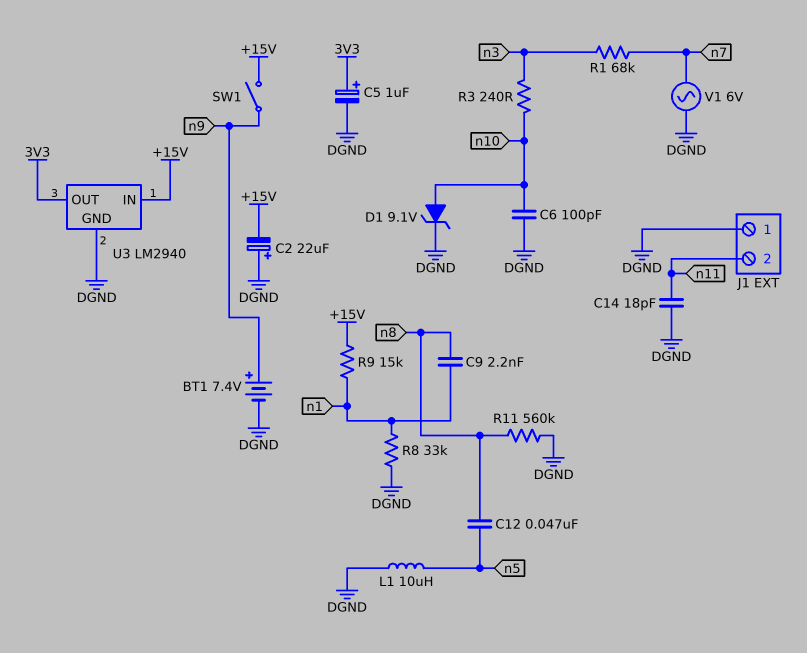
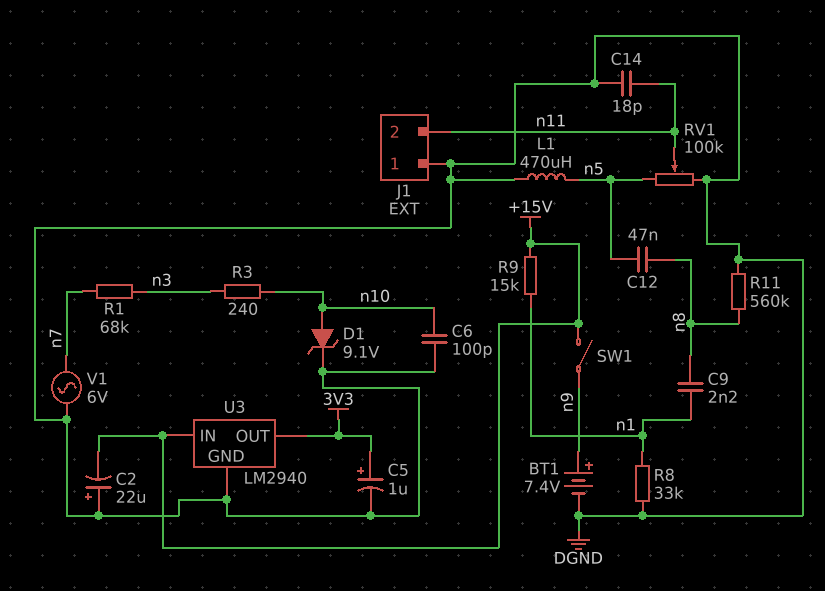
L1: 10uH (DGND, n5) -> 470uH (DGND, n5)
RV1: none -> 100k (DGND, n5, wiper n11)

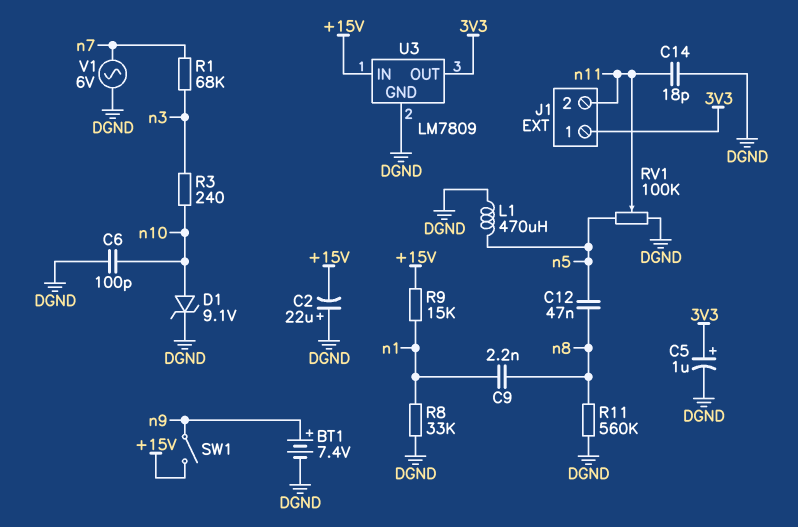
J1 pin 1: DGND -> 3V3
U3: LM2940 -> LM7809

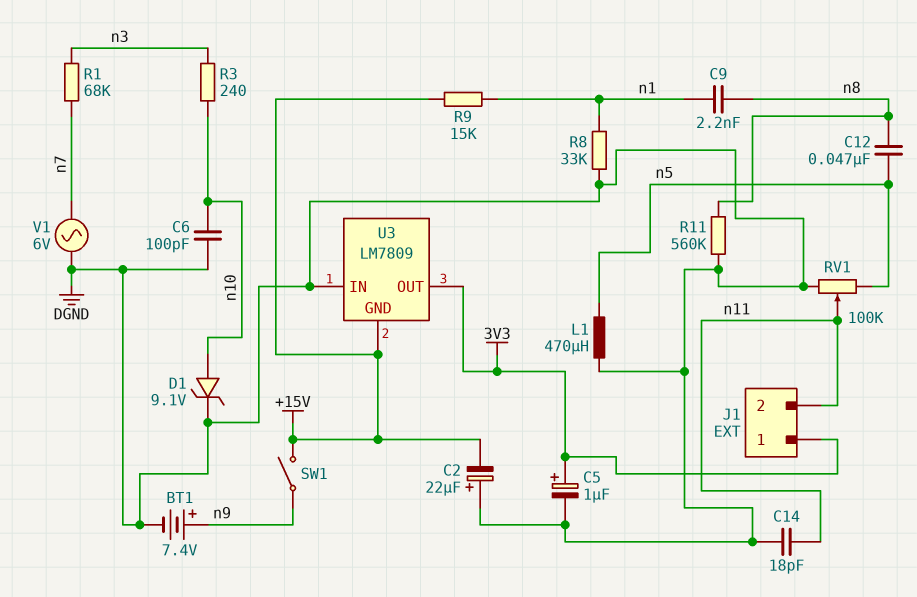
U3 pin GND: DGND -> +15V
U3 pin IN: +15V -> DGND

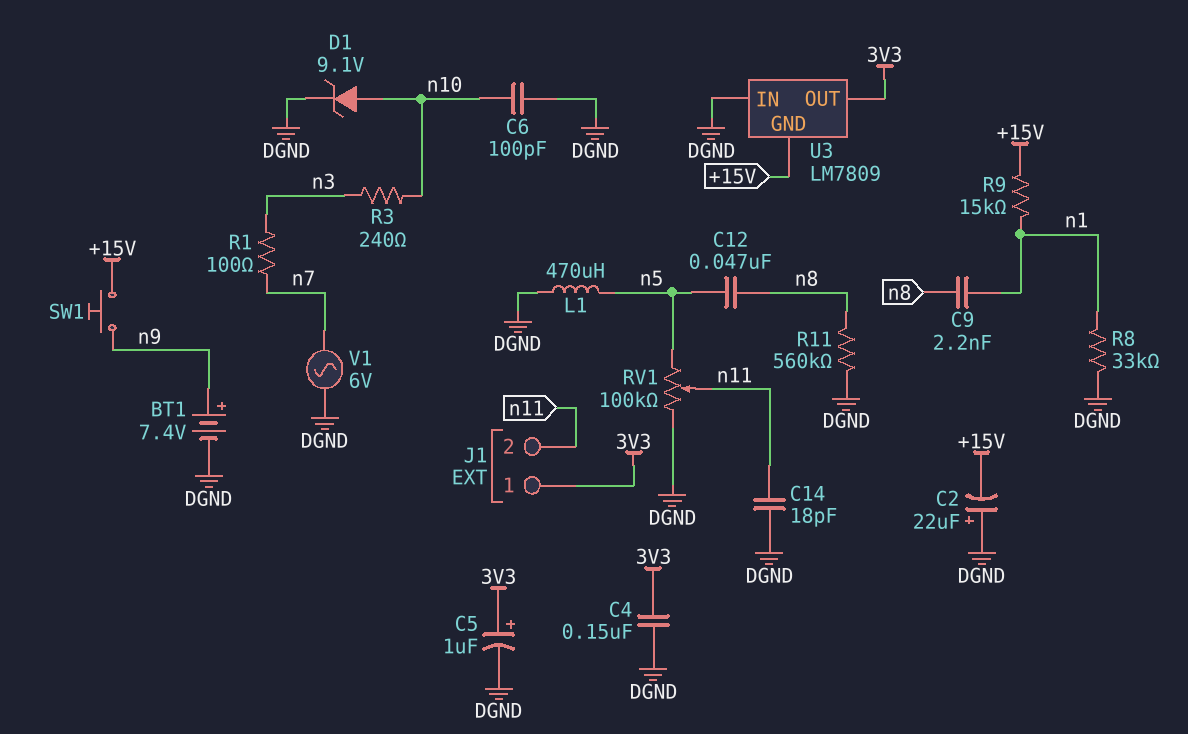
C4: none -> 150nF (3V3, DGND)
R1: 68k (n3, n7) -> 100 (n3, n7)
SW1: switch (+15V, n9) -> button (+15V, n9)

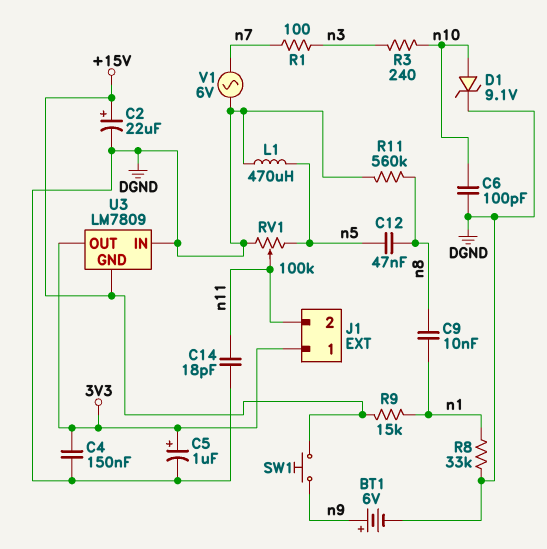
BT1: 7.4V (plus n9, minus DGND) -> 6V (plus n9, minus DGND)
C2: 22uF (plus DGND, minus +15V) -> 22uF (plus +15V, minus DGND)
C9: 2.2nF (n1, n8) -> 10nF (n1, n8)

